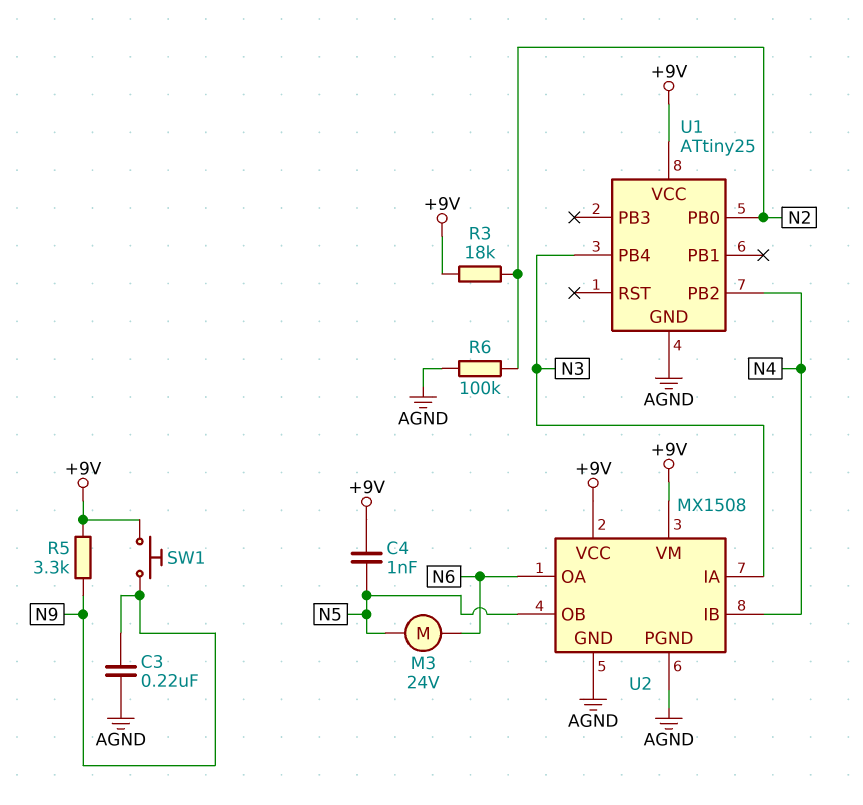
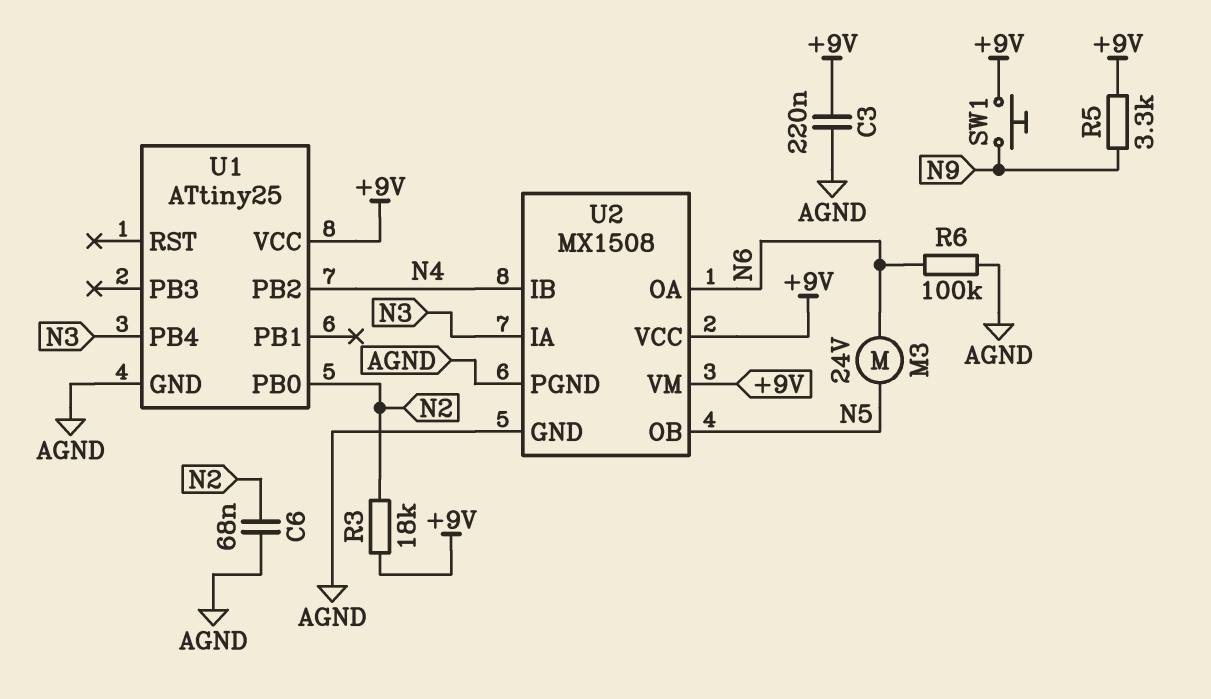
C3: 220nF (AGND, N9) -> 220nF (+9V, AGND)
C4: 1nF (+9V, N5) -> none
C6: none -> 68nF (AGND, N2)
R6: 100k (AGND, N2) -> 100k (AGND, N6)

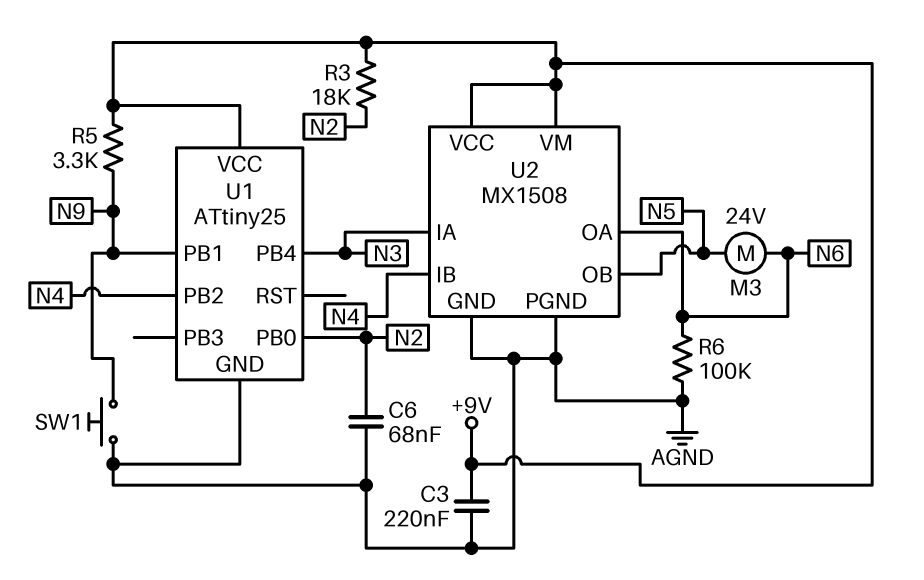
SW1: button (+9V, N9) -> button (AGND, N9)
U1 pin PB1: none -> N9

